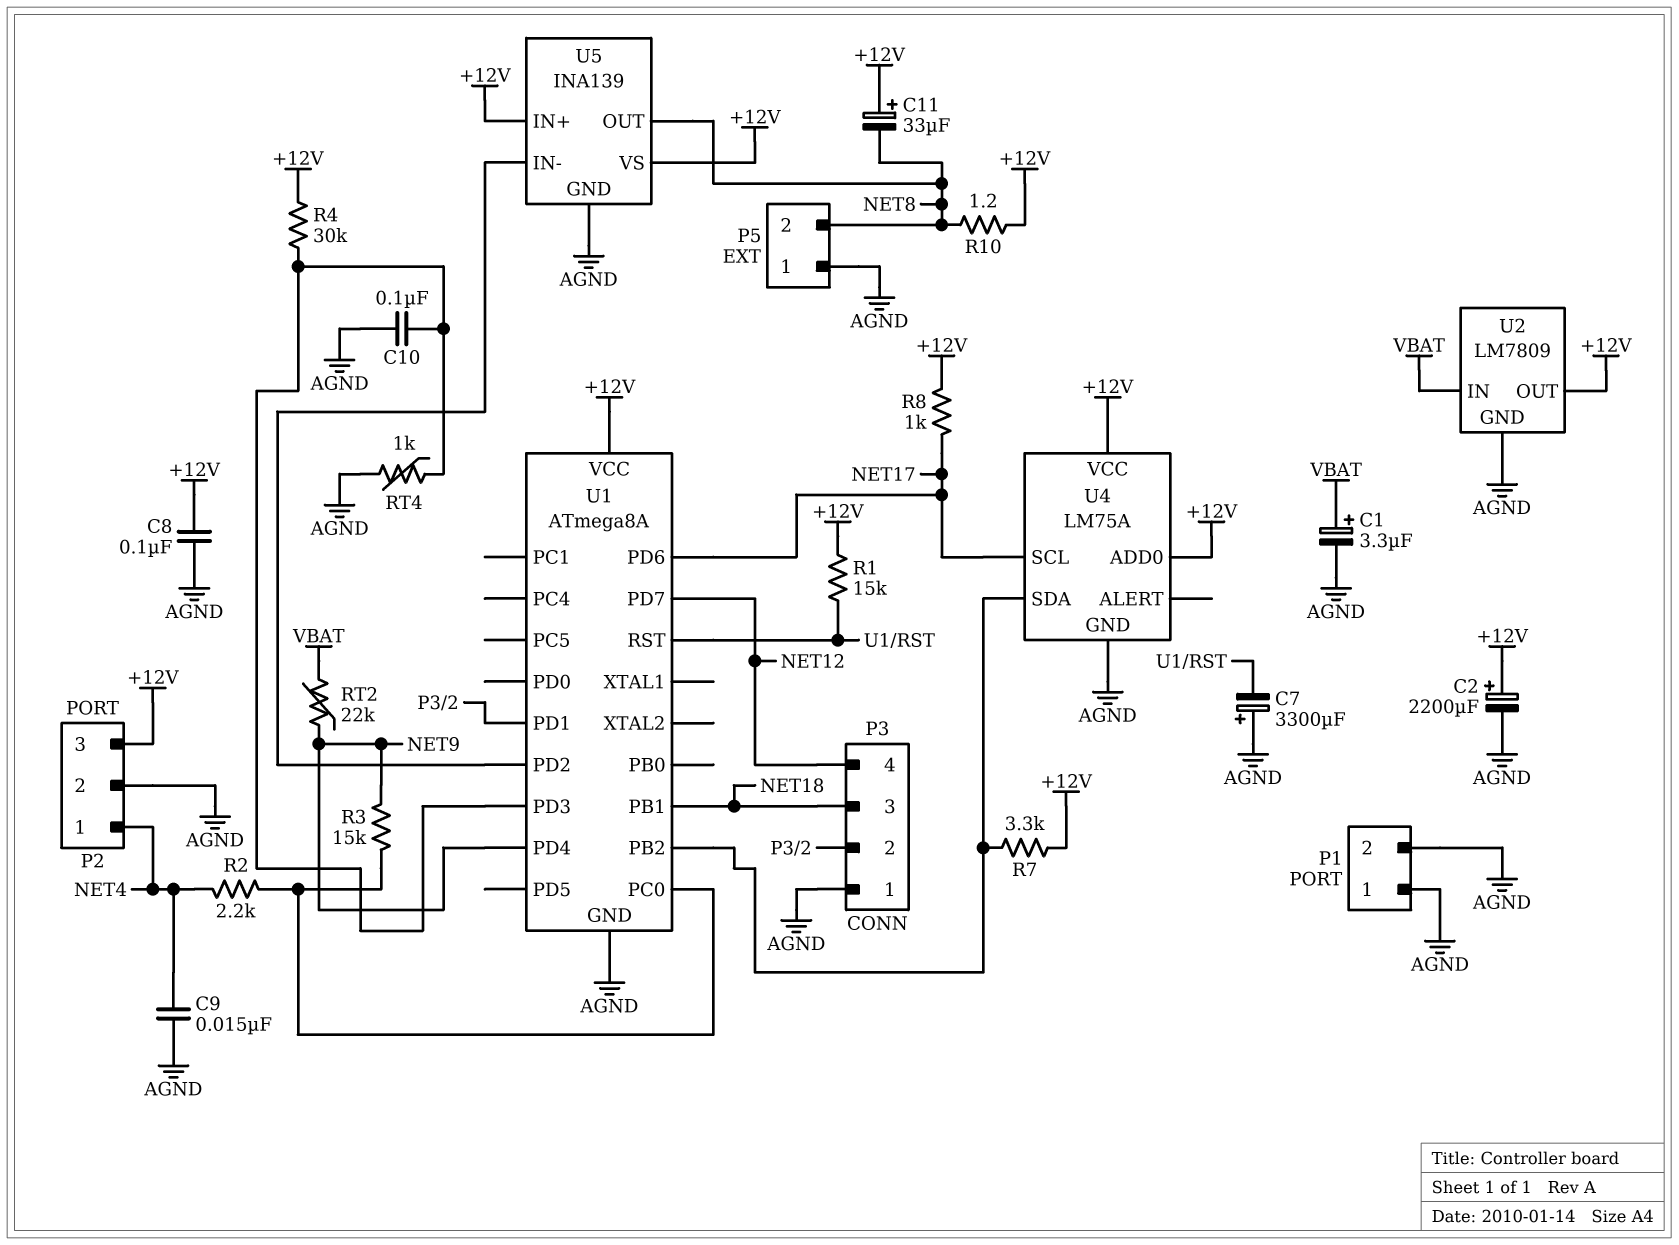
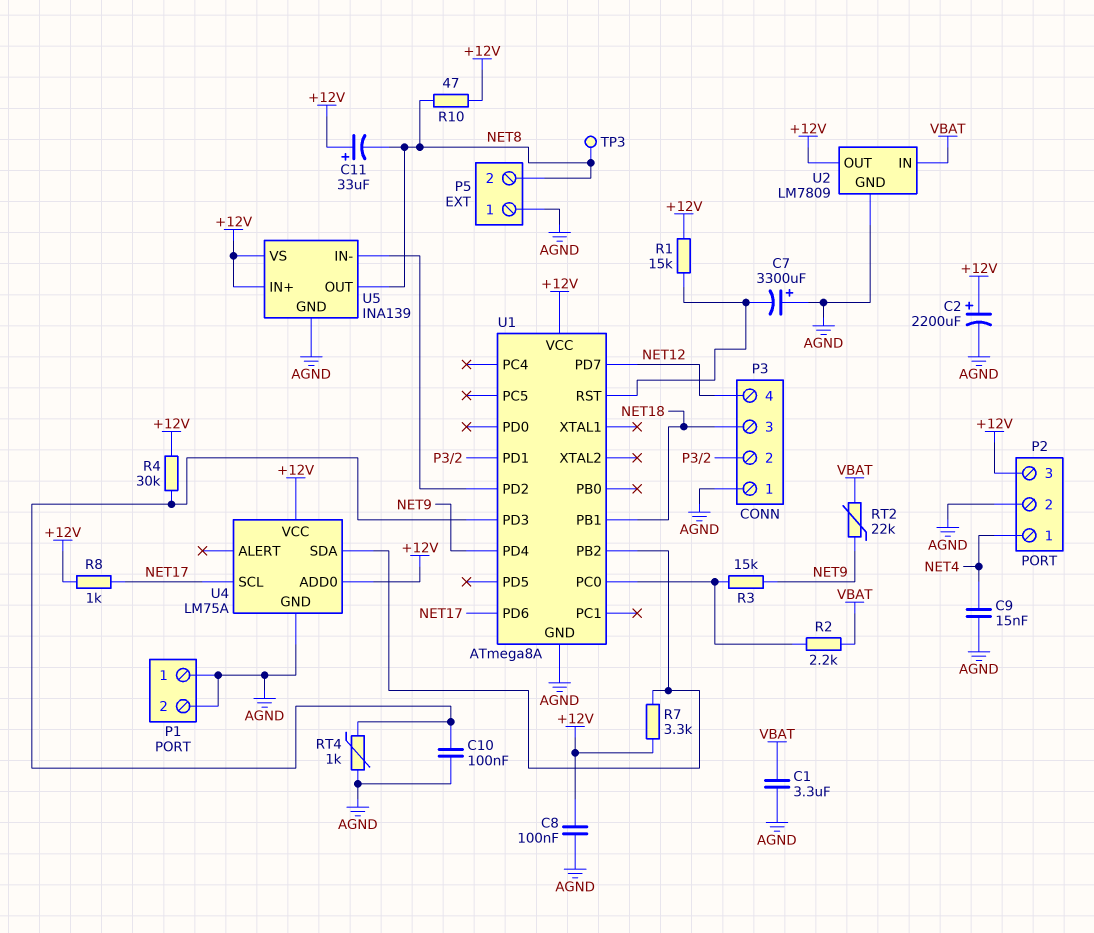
C1: 3.3uF (plus VBAT, minus AGND) -> 3.3uF (AGND, VBAT)
R2: 2.2k (NET4, U1/PC0) -> 2.2k (U1/PC0, VBAT)
R10: 1.2 (+12V, NET8) -> 47 (+12V, NET8)
TP3: none -> test point (NET8)

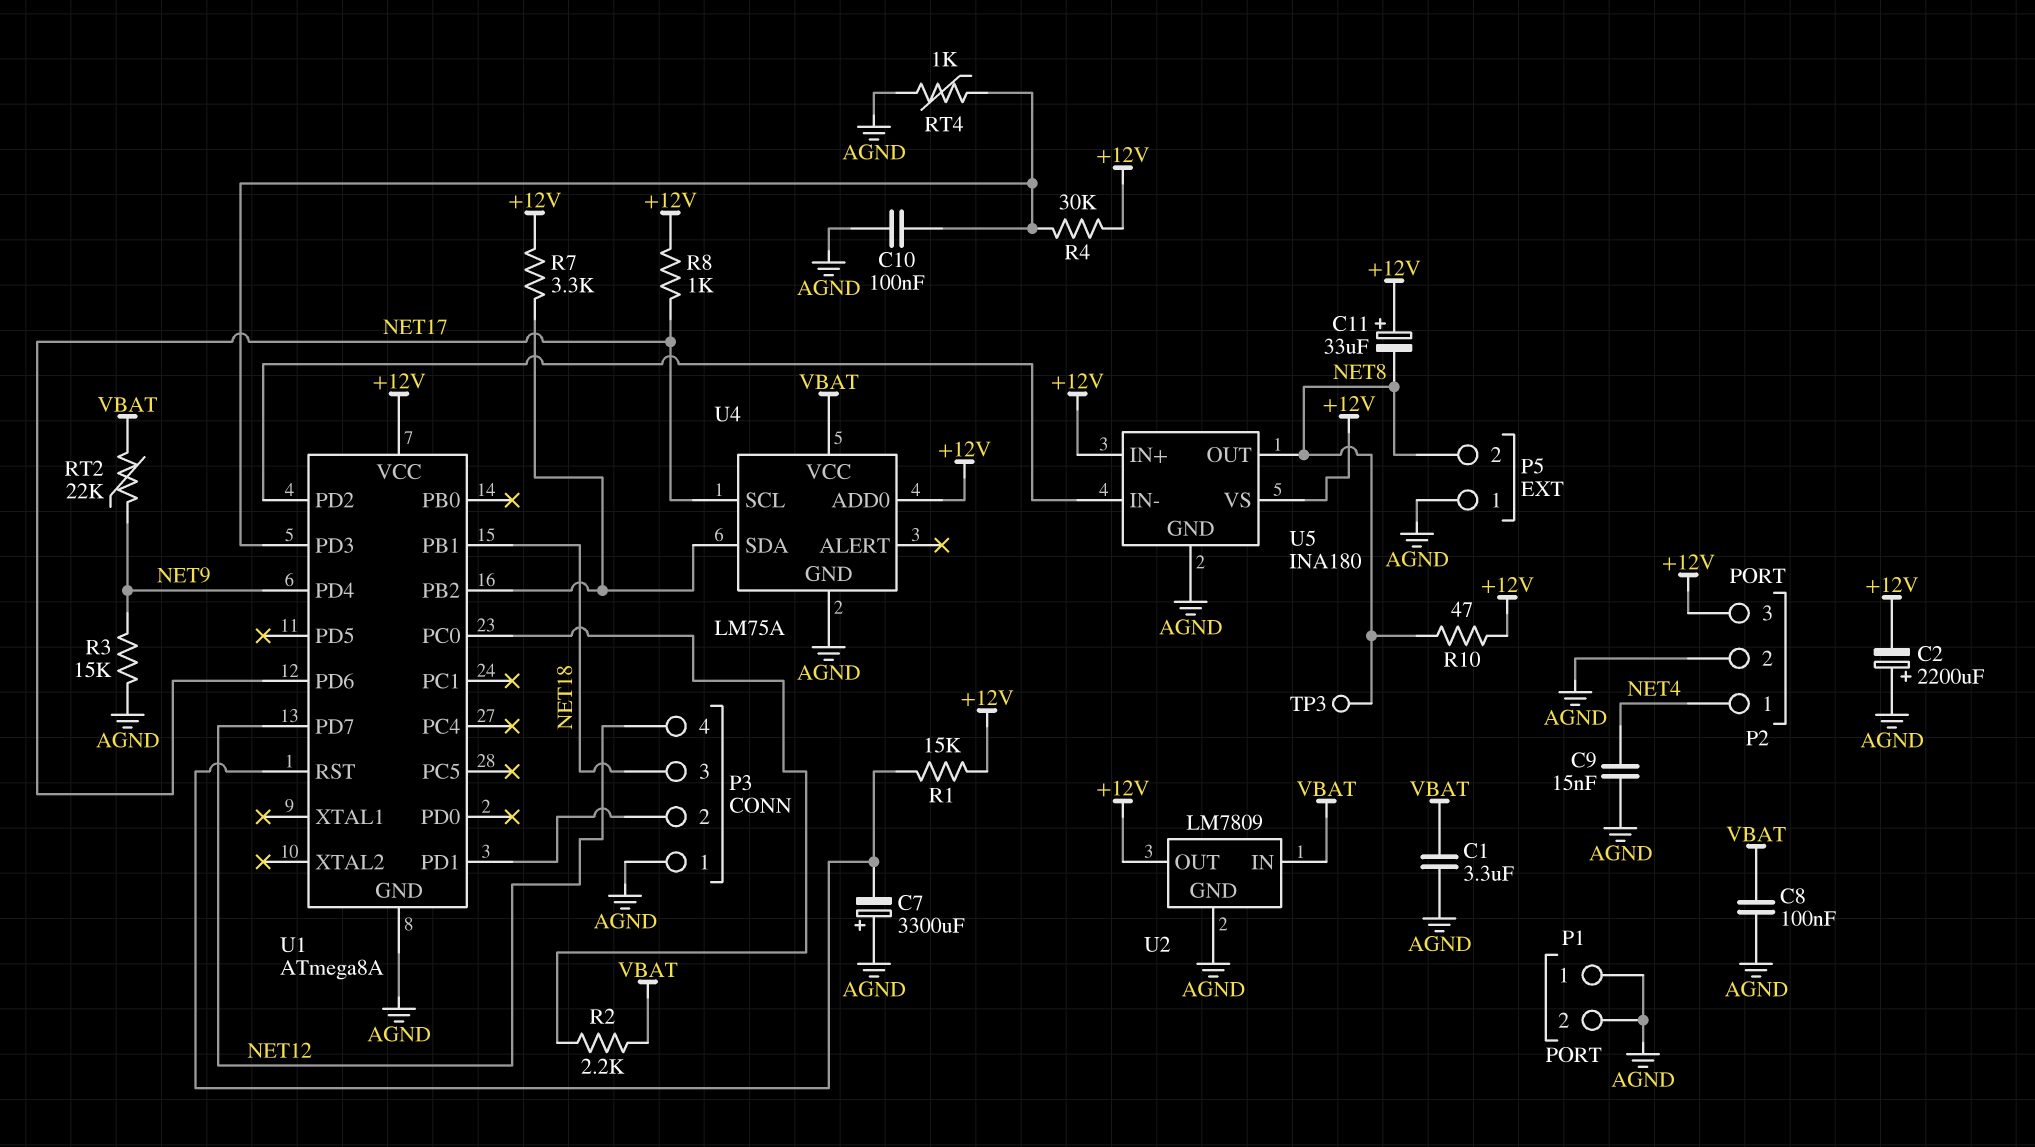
C2: 2200uF (plus +12V, minus AGND) -> 2200uF (plus AGND, minus +12V)
C8: 100nF (+12V, AGND) -> 100nF (AGND, VBAT)
R3: 15k (NET9, U1/PC0) -> 15k (AGND, NET9)
U4 pin VCC: +12V -> VBAT
U5: INA139 -> INA180

